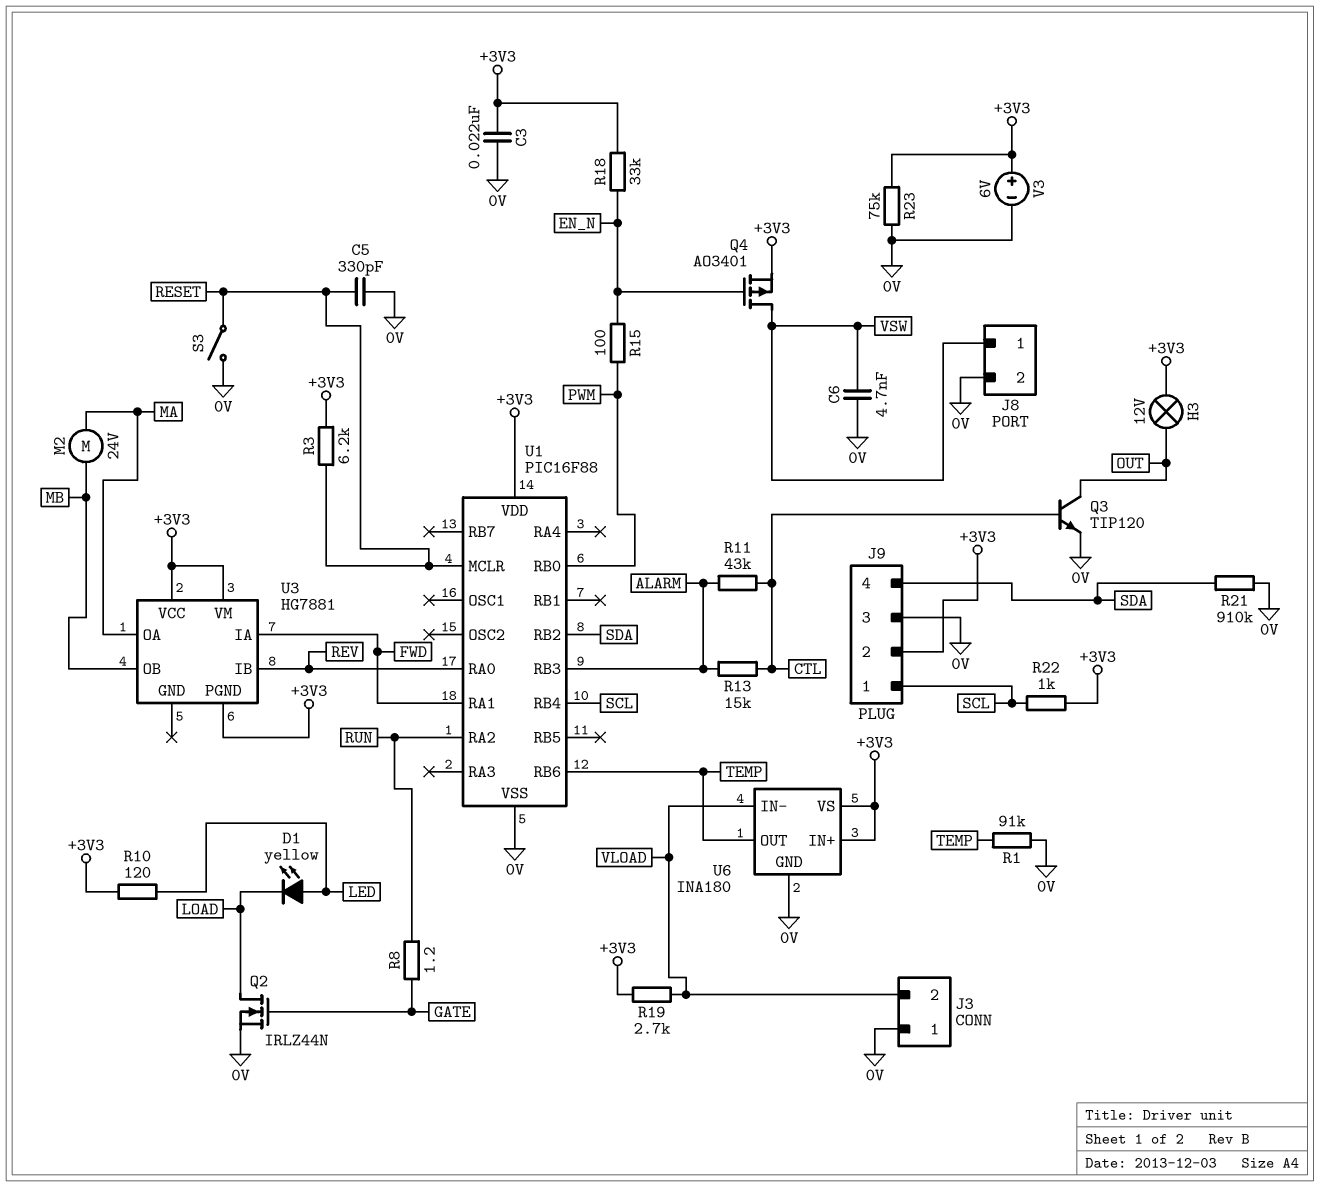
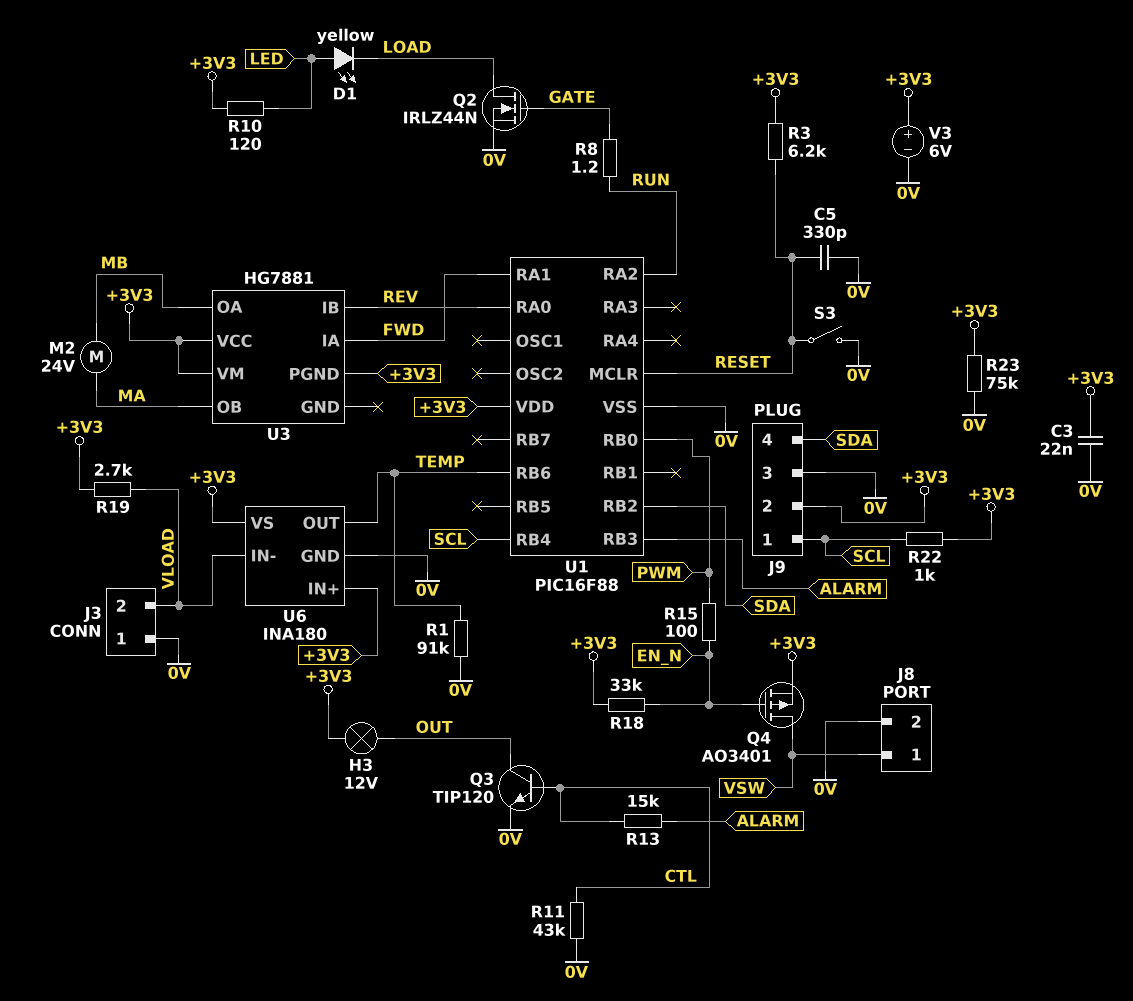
C6: 4.7nF (0V, VSW) -> none
R11: 43k (ALARM, CTL) -> 43k (0V, CTL)
R21: 910k (0V, SDA) -> none
U3 pin OA: MA -> MB
U3 pin OB: MB -> MA

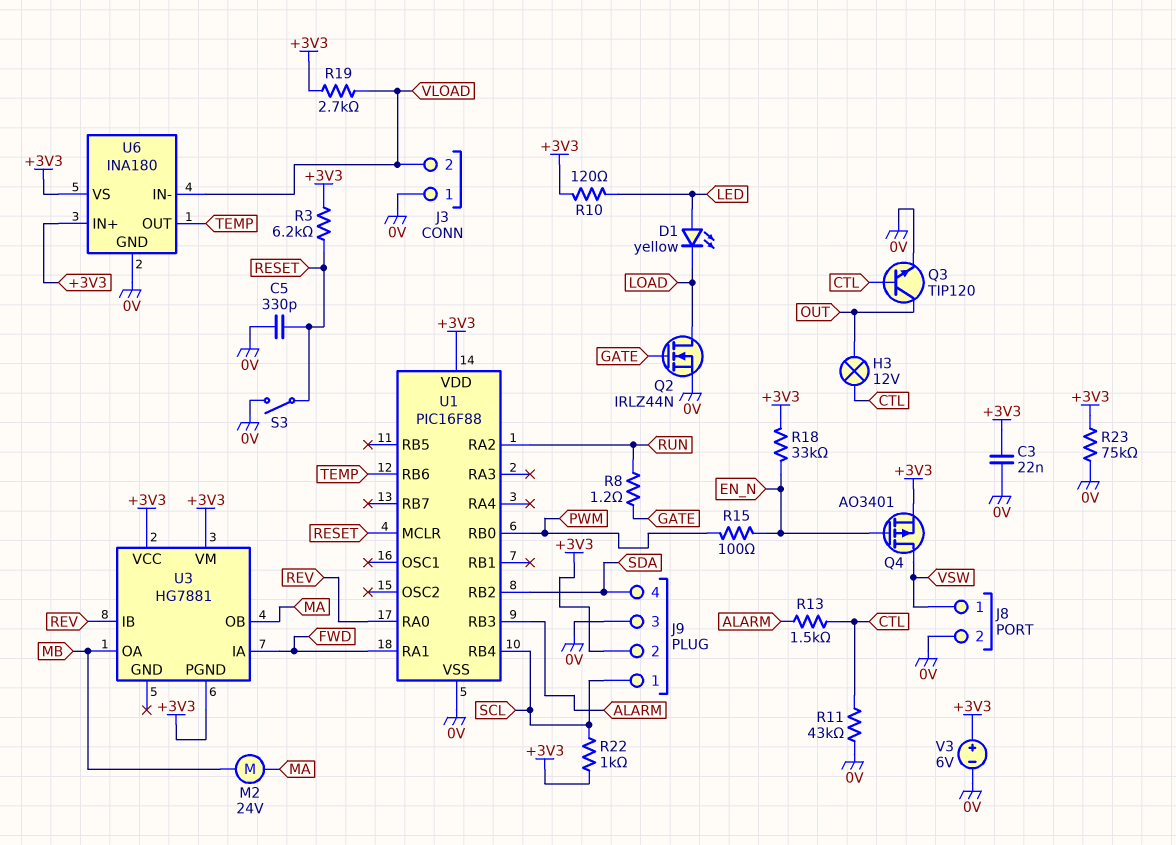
H3: lamp 12V (+3V3, OUT) -> lamp 12V (CTL, OUT)
R1: 91k (0V, TEMP) -> none
R13: 15k (ALARM, CTL) -> 1.5k (ALARM, CTL)

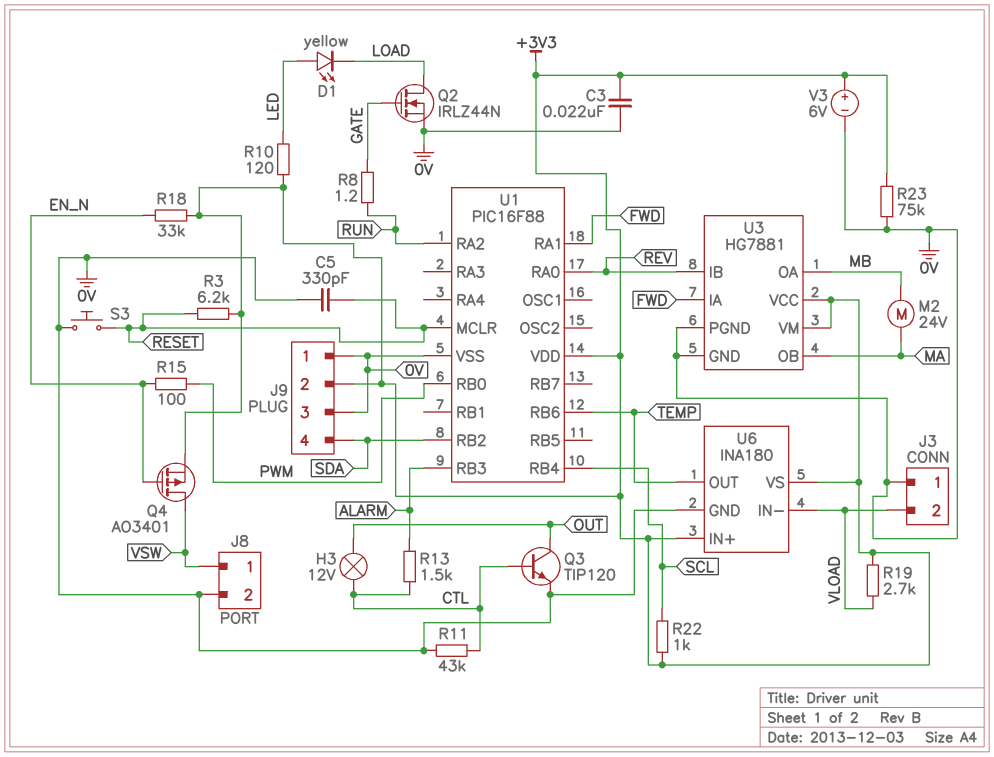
J9 pin 1: SCL -> 0V
S3: switch (0V, RESET) -> button (0V, RESET)
U3 pin GND: none -> 0V
U3 pin PGND: +3V3 -> 0V

